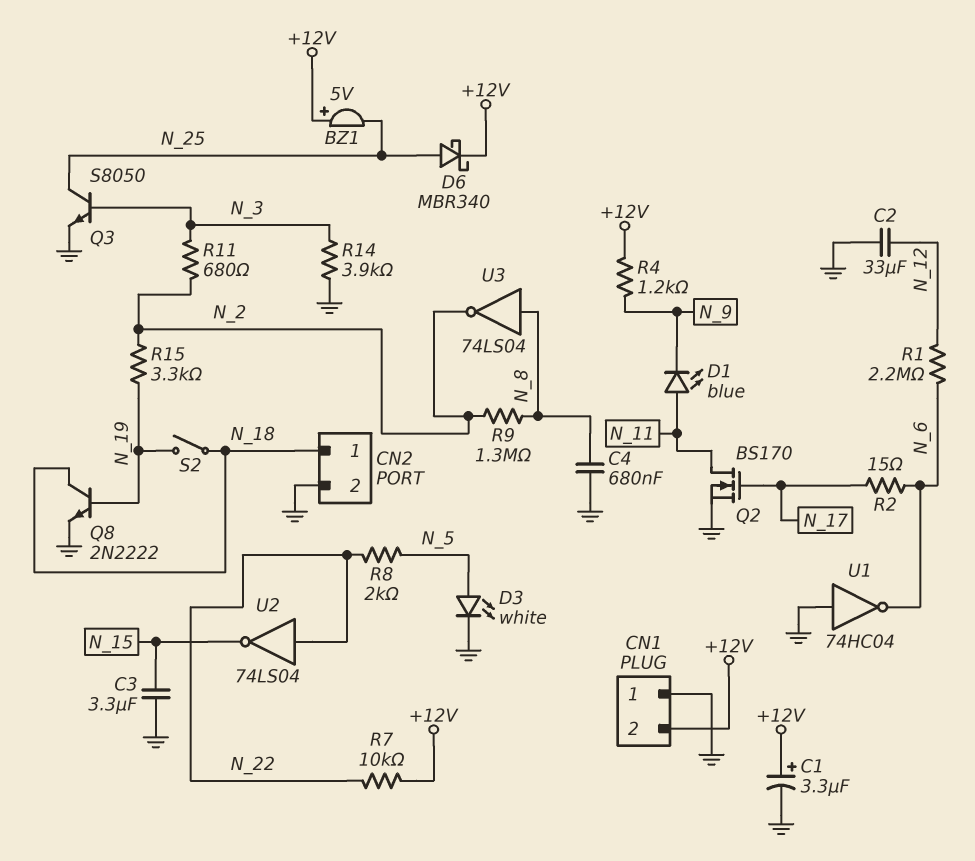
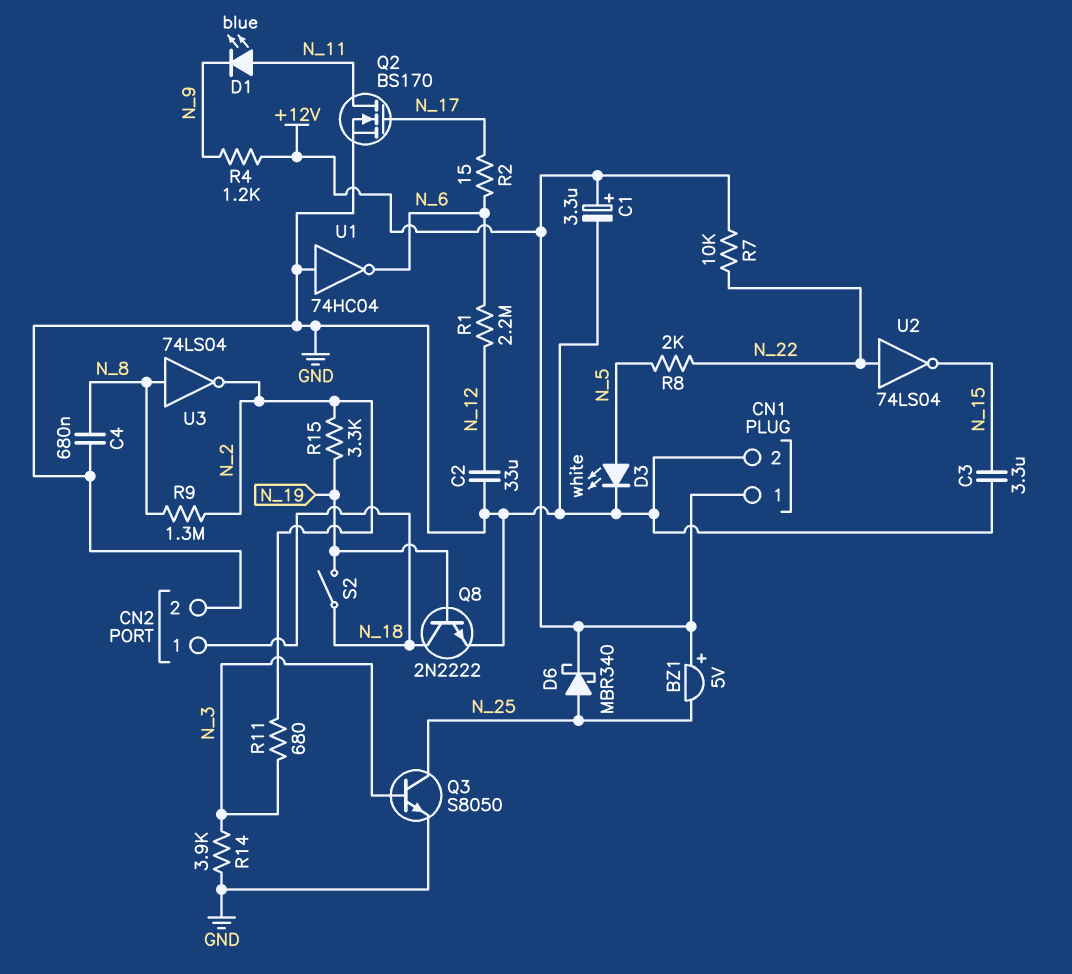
CN1 pin 1: GND -> +12V
CN1 pin 2: +12V -> GND

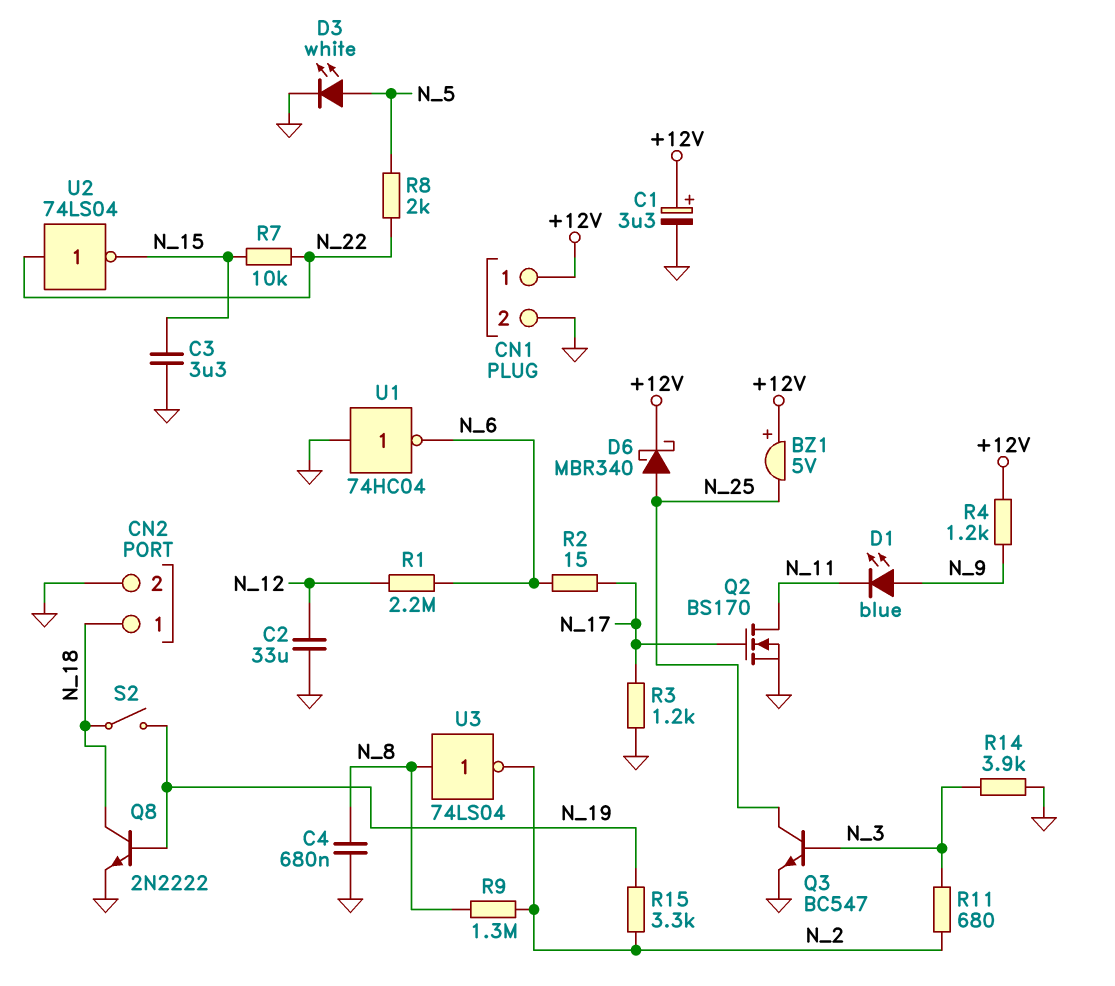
D1: LED blue (A N_11, K N_9) -> LED blue (A N_9, K N_11)
Q3: NPN S8050 (B N_3, C N_25, E GND) -> NPN BC547 (B N_3, C N_25, E GND)
R3: none -> 1.2k (GND, N_17)
R7: 10k (+12V, N_22) -> 10k (N_15, N_22)

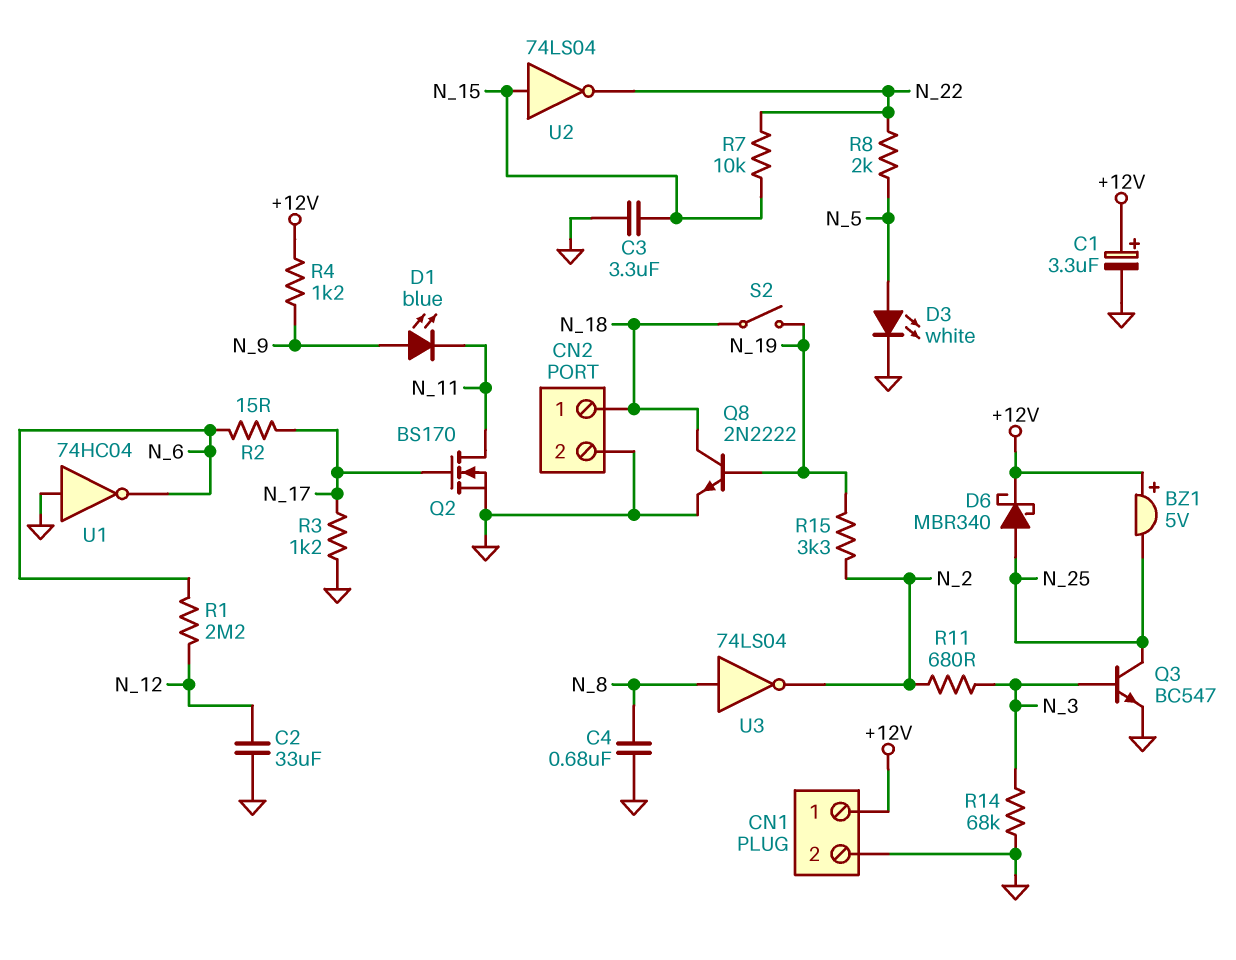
R9: 1.3M (N_2, N_8) -> none
R14: 3.9k (GND, N_3) -> 68k (GND, N_3)
U2: NOT 74LS04 (in N_22, out N_15) -> NOT 74LS04 (in N_15, out N_22)

